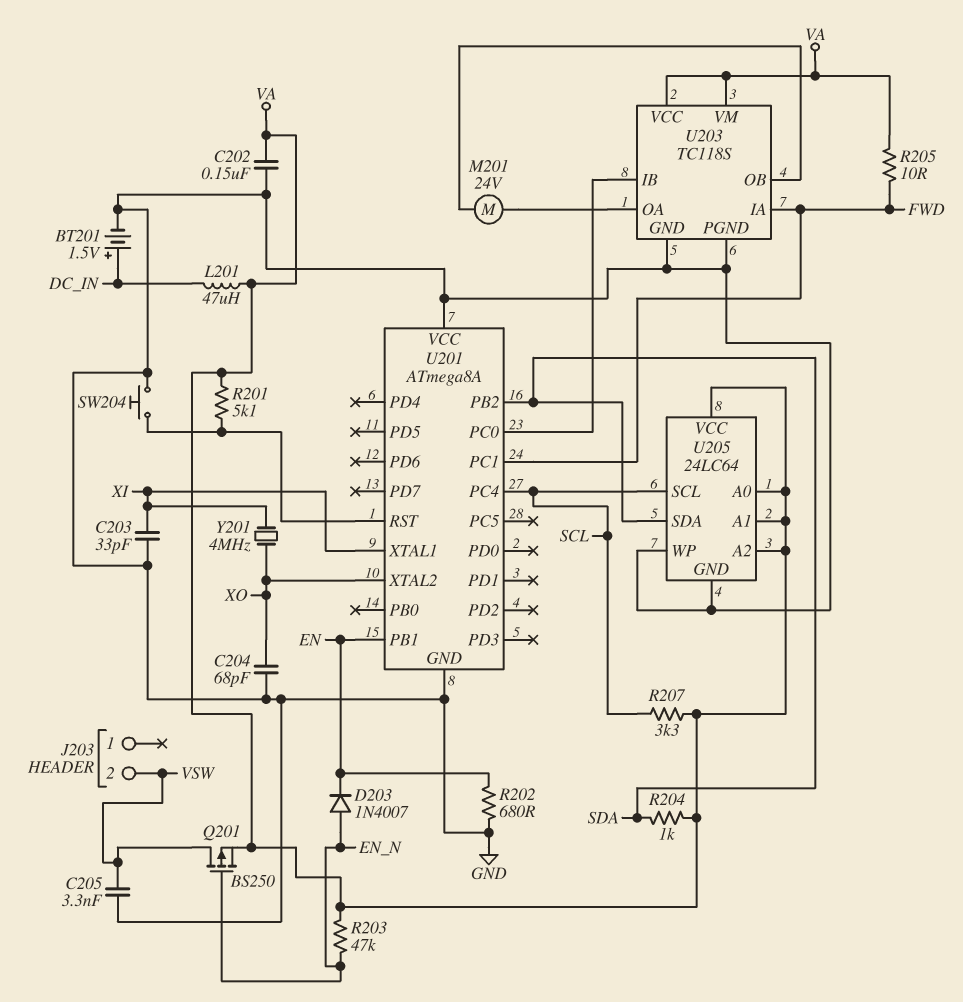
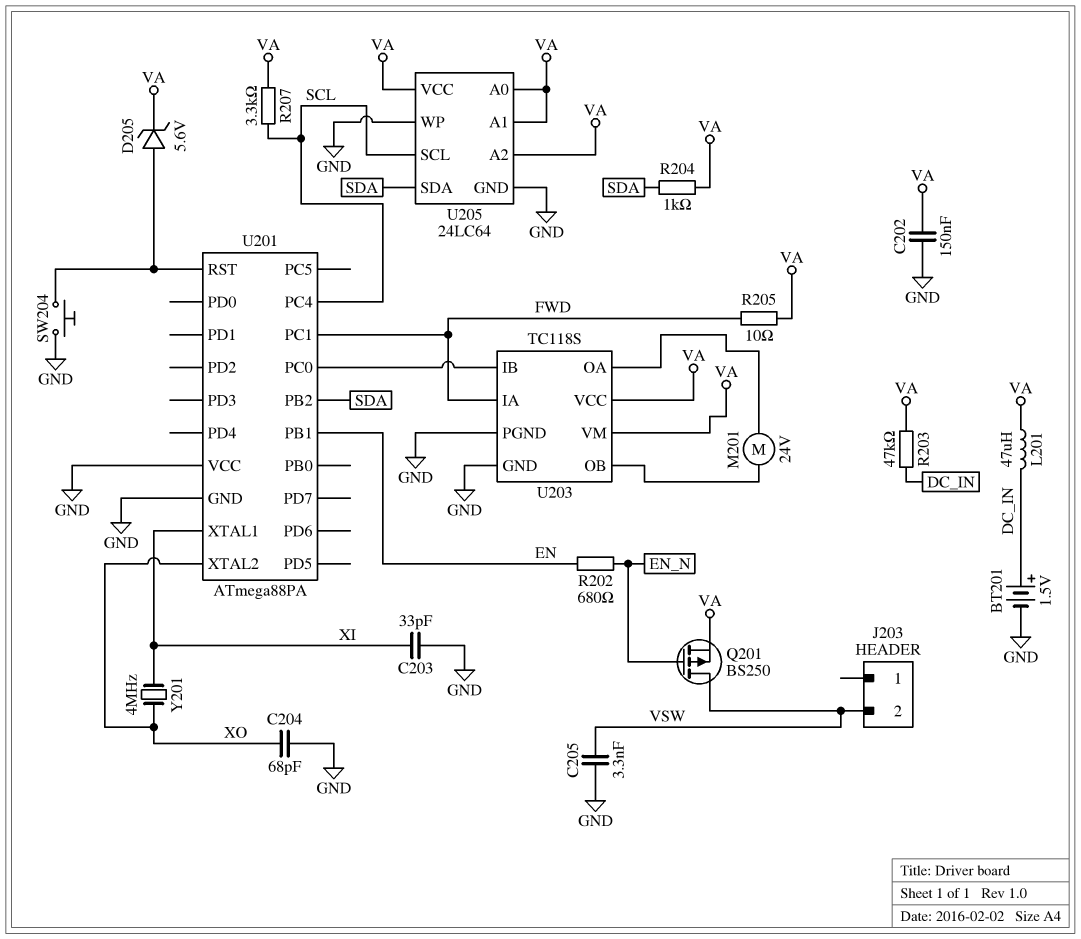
D203: diode 1N4007 (A EN_N, K EN) -> none
D205: none -> zener 5.6V (A U201/RST, K VA)
R201: 5.1k (U201/RST, VA) -> none
R202: 680 (EN, GND) -> 680 (EN, EN_N)
R203: 47k (EN_N, VA) -> 47k (DC_IN, VA)
U201: ATmega8A -> ATmega88PA

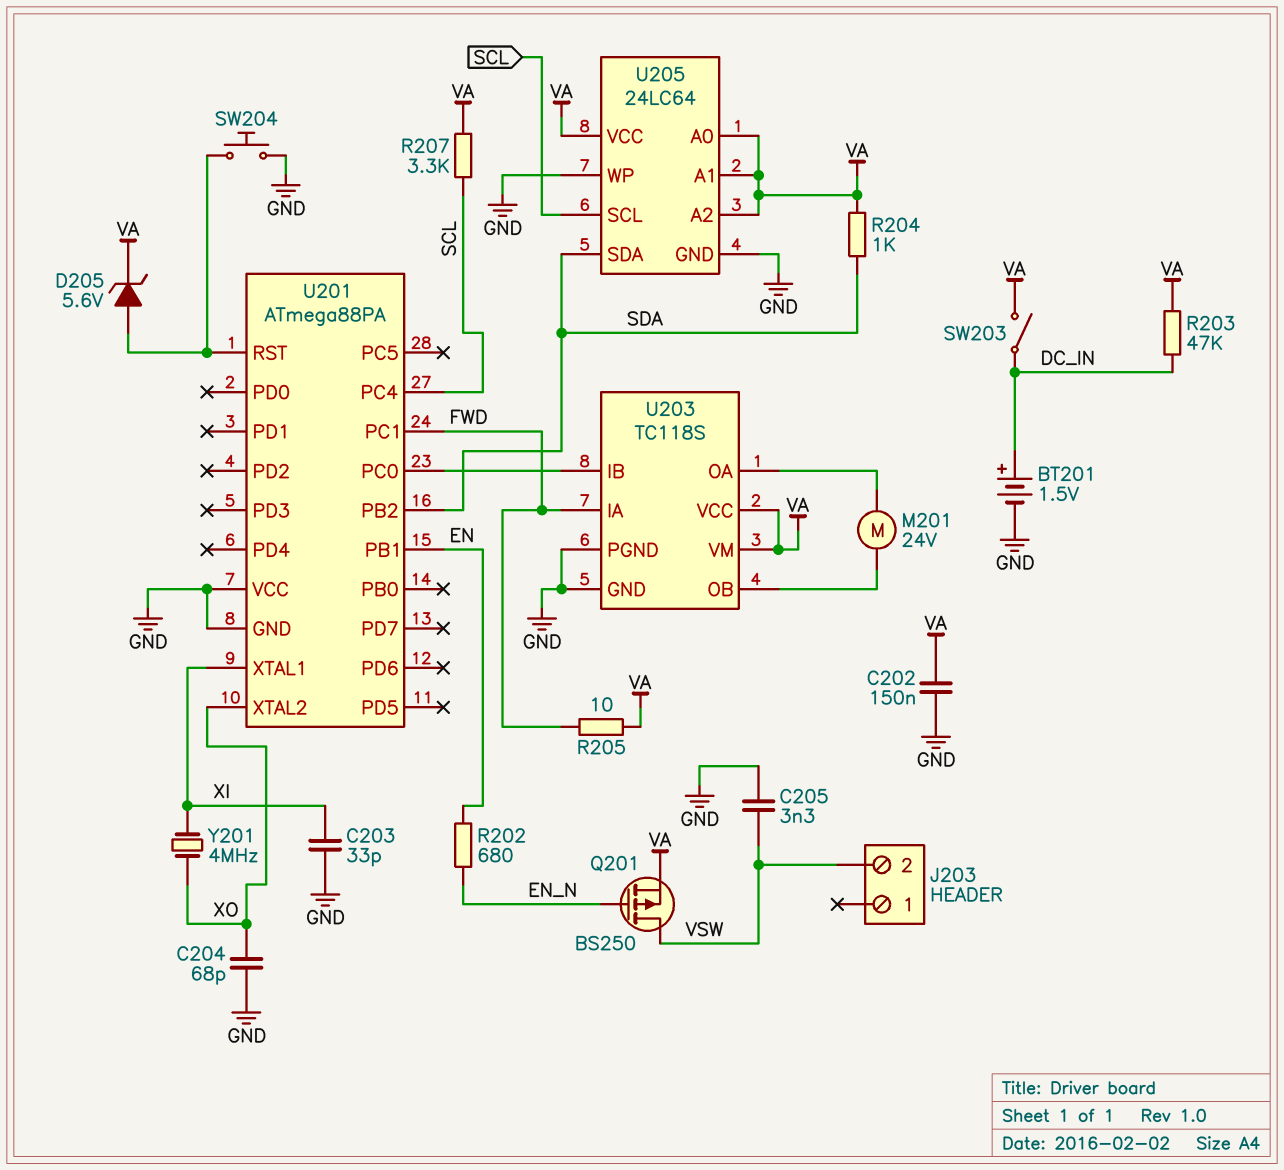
L201: 47uH (DC_IN, VA) -> none
SW203: none -> switch (DC_IN, VA)

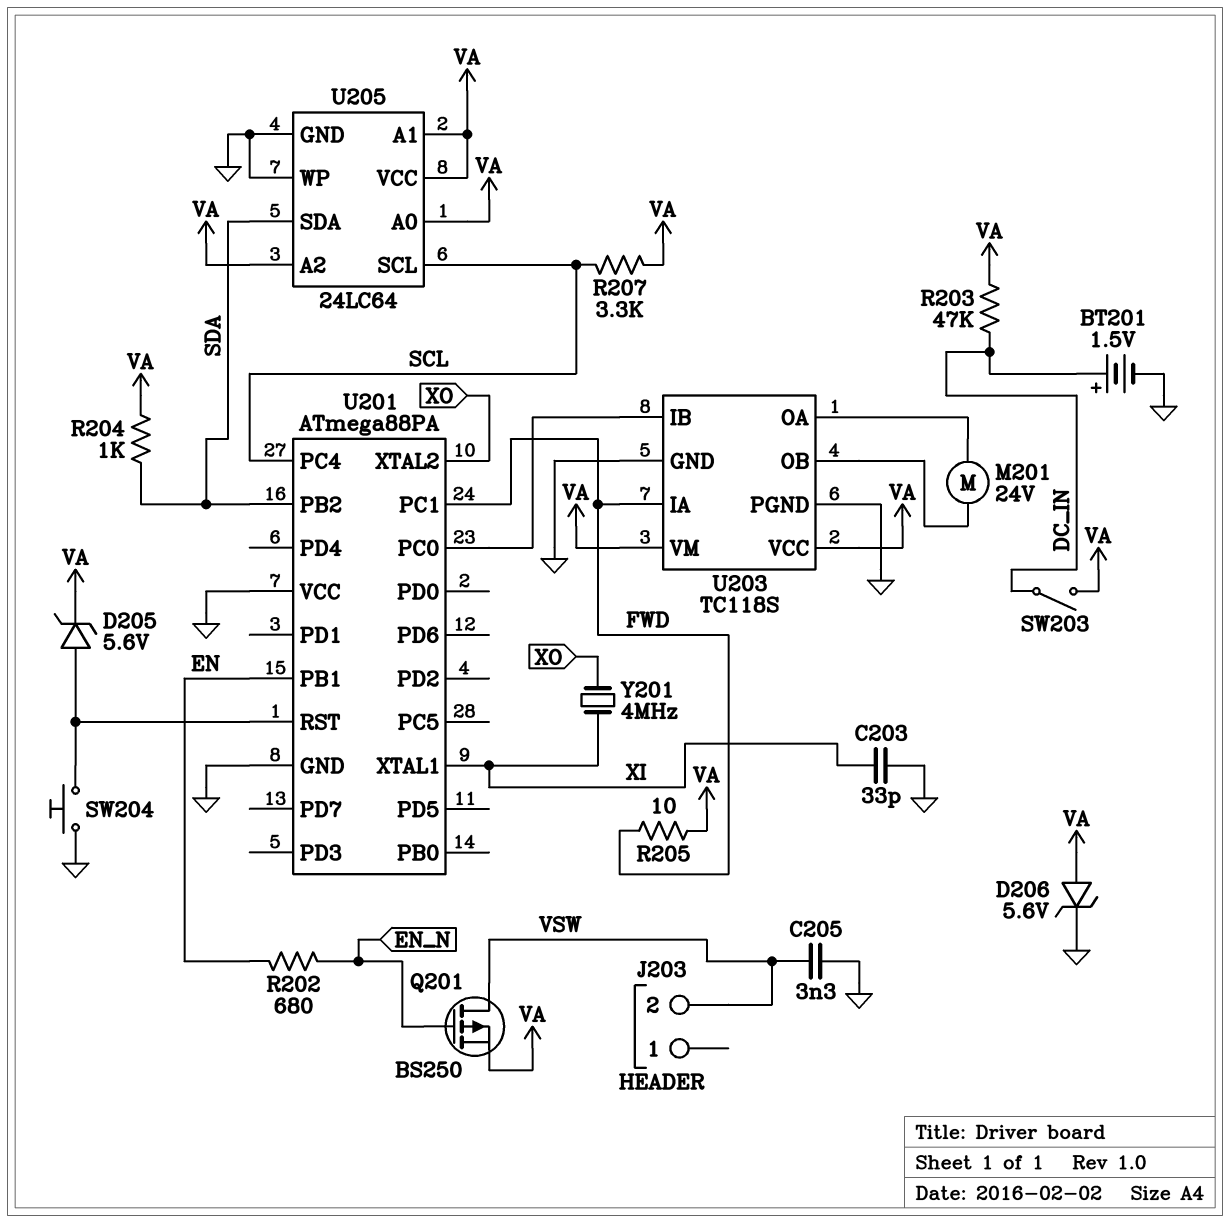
C202: 150nF (GND, VA) -> none
C204: 68pF (GND, XO) -> none
D206: none -> zener 5.6V (A VA, K GND)

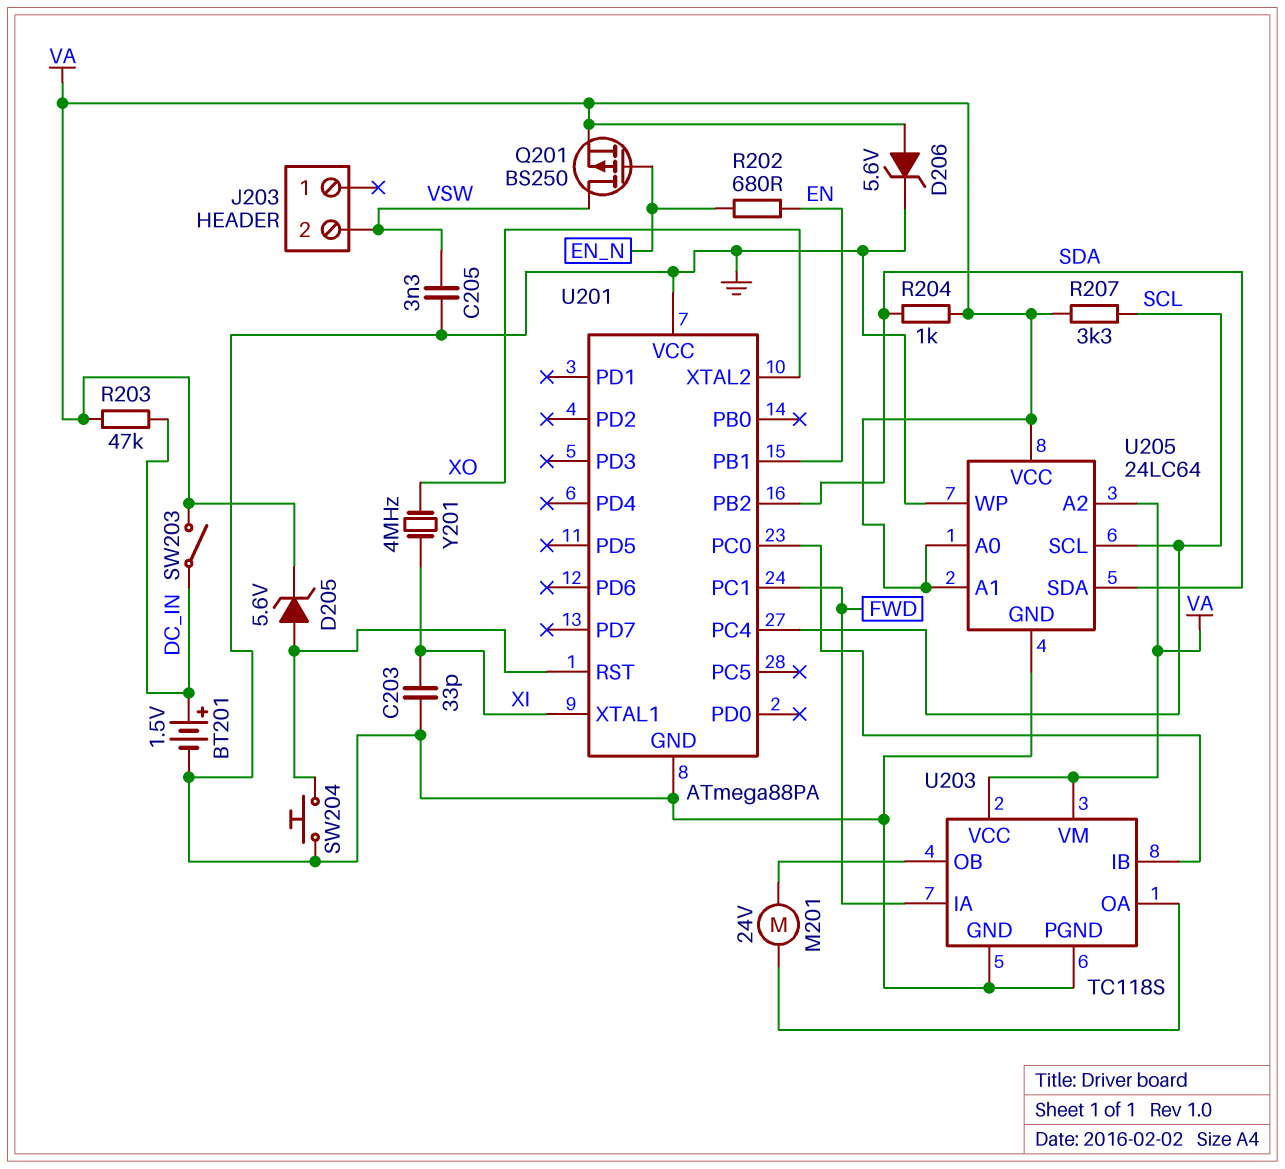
R205: 10 (FWD, VA) -> none

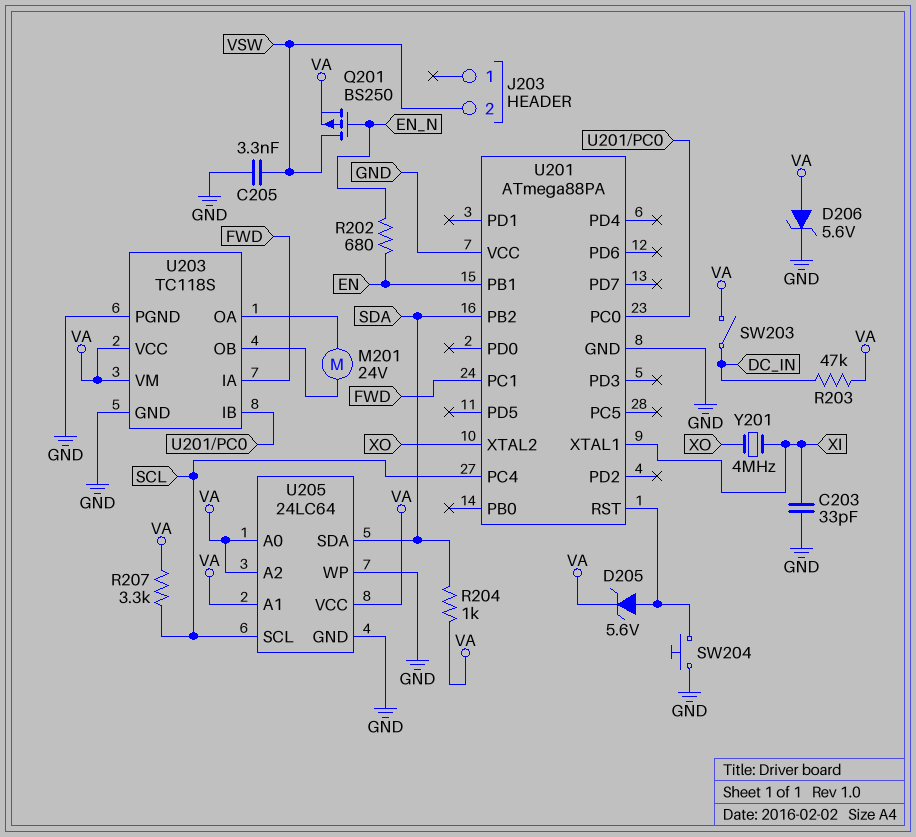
BT201: 1.5V (plus DC_IN, minus GND) -> none

